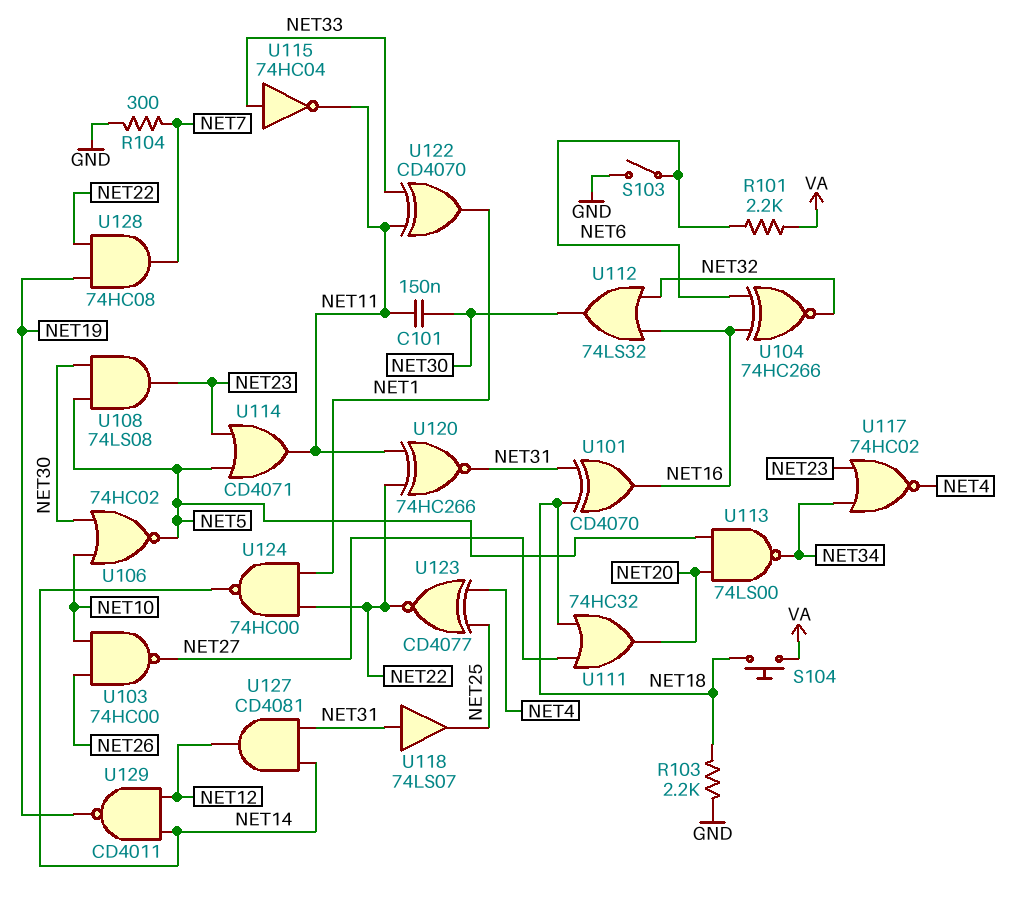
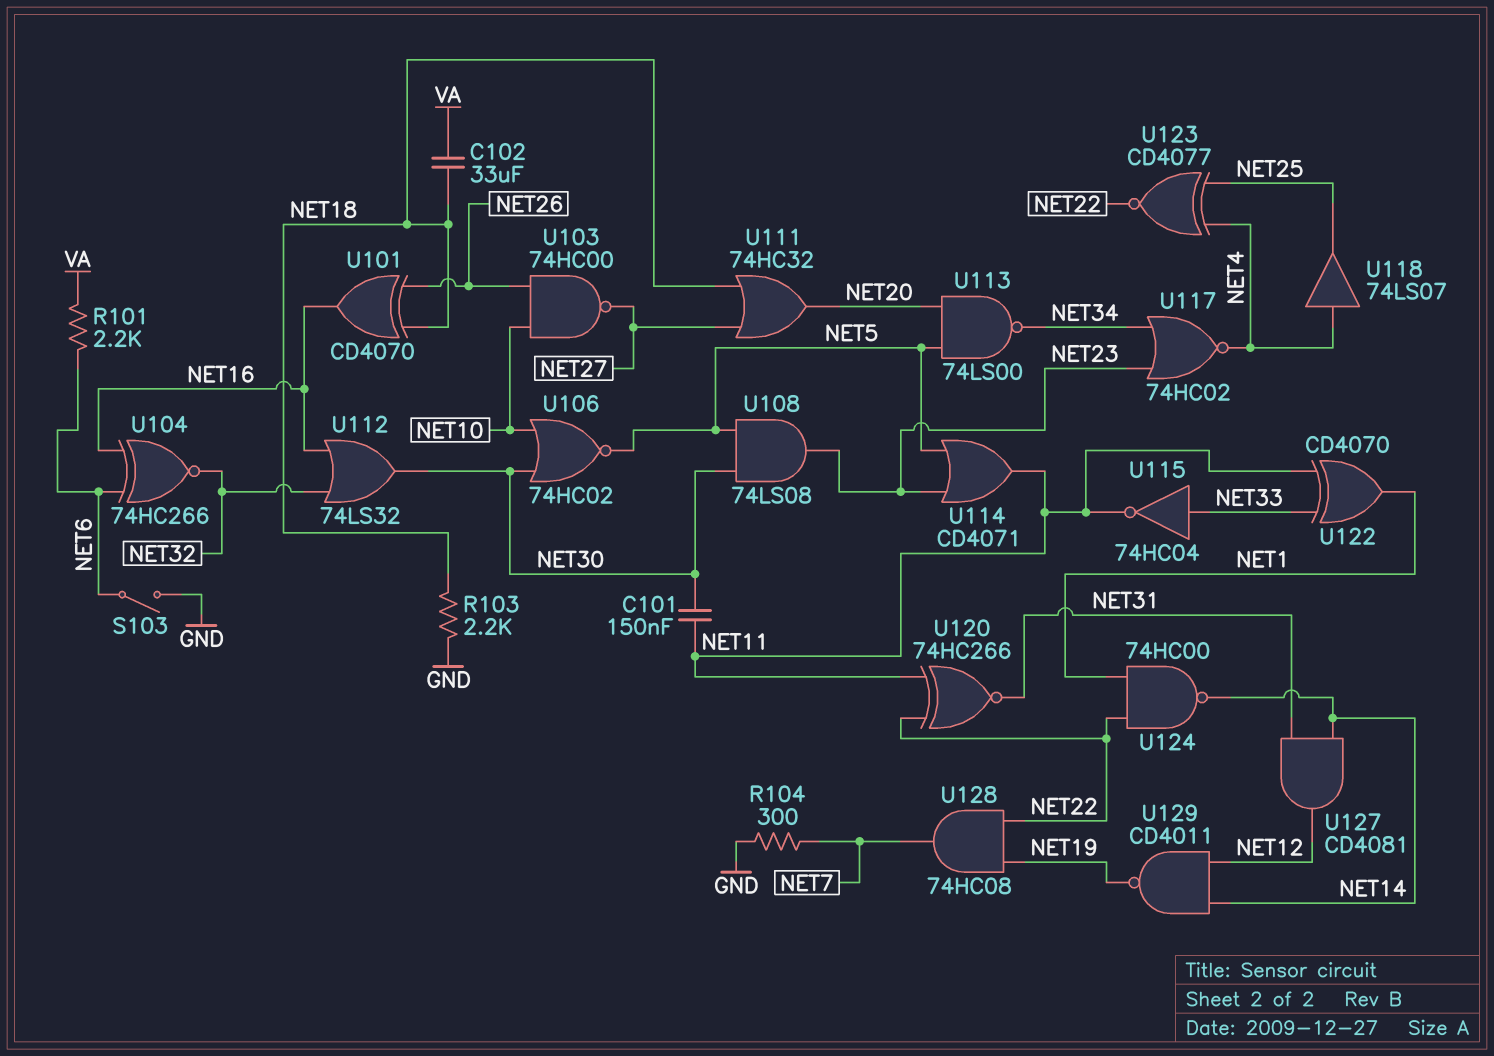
C102: none -> 33uF (NET18, VA)
S104: button (NET18, VA) -> none
U101: XOR CD4070 (in NET18, in NET31, out NET16) -> XOR CD4070 (in NET18, in NET26, out NET16)
U118: buffer 74LS07 (in NET31, out NET25) -> buffer 74LS07 (in NET4, out NET25)

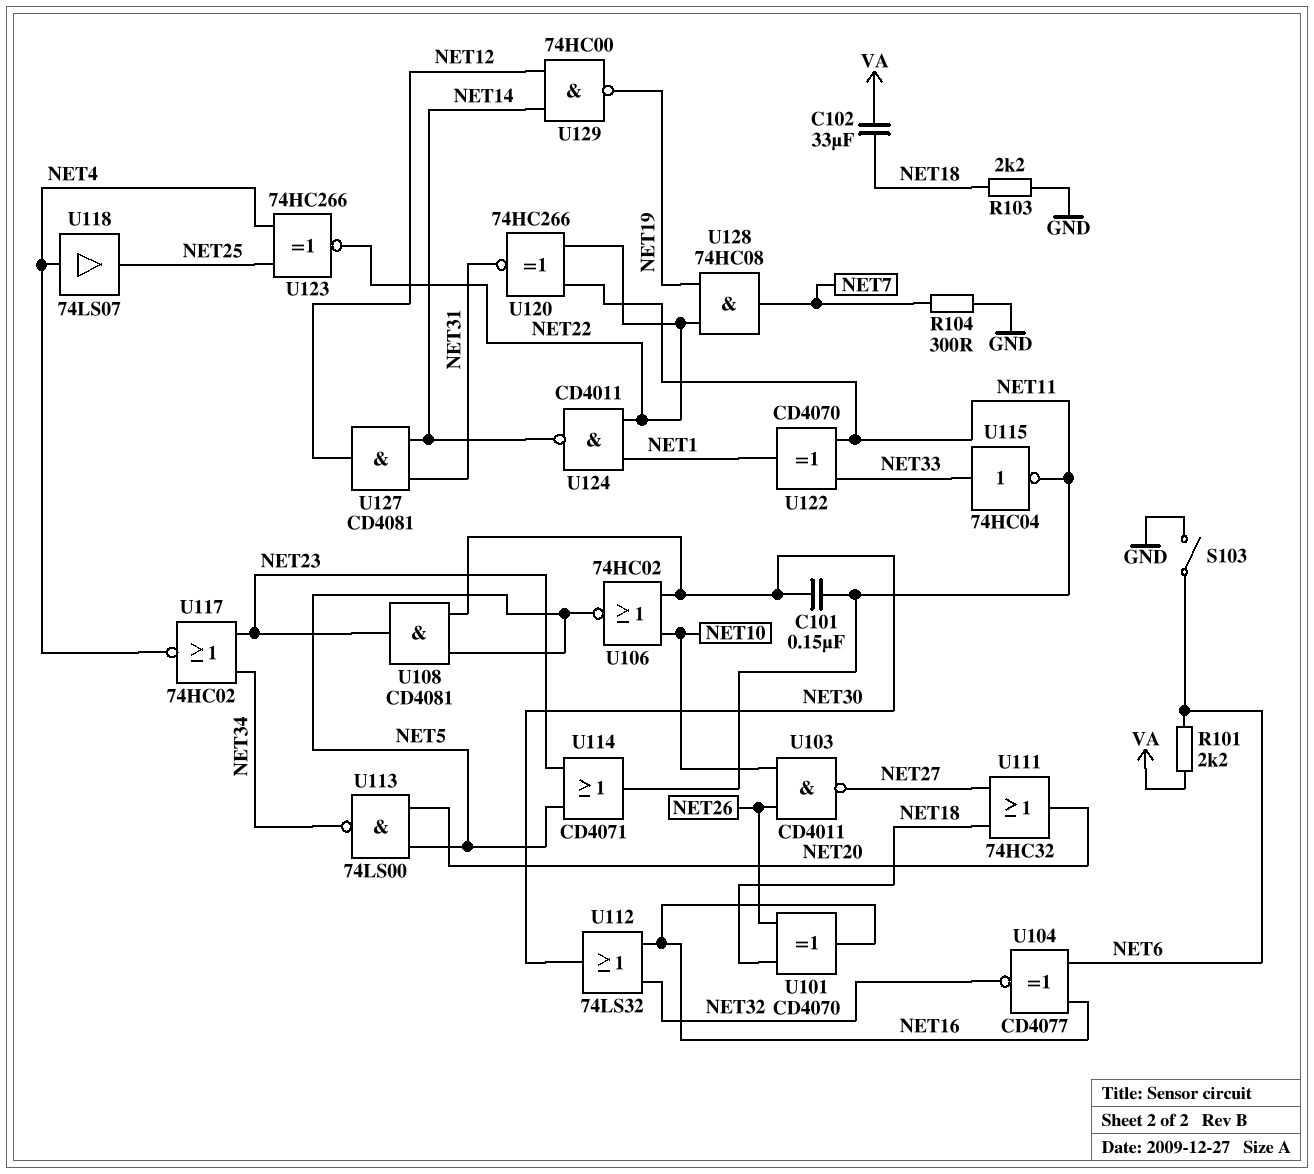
U103: NAND 74HC00 (in NET10, in NET26, out NET27) -> NAND CD4011 (in NET10, in NET26, out NET27)
U104: XNOR 74HC266 (in NET6, in NET16, out NET32) -> XNOR CD4077 (in NET6, in NET16, out NET32)
U108: AND 74LS08 (in NET5, in NET30, out NET23) -> AND CD4081 (in NET5, in NET30, out NET23)
U123: XNOR CD4077 (in NET4, in NET25, out NET22) -> XNOR 74HC266 (in NET4, in NET25, out NET22)
U124: NAND 74HC00 (in NET1, in NET22, out NET14) -> NAND CD4011 (in NET1, in NET22, out NET14)
U129: NAND CD4011 (in NET12, in NET14, out NET19) -> NAND 74HC00 (in NET12, in NET14, out NET19)

